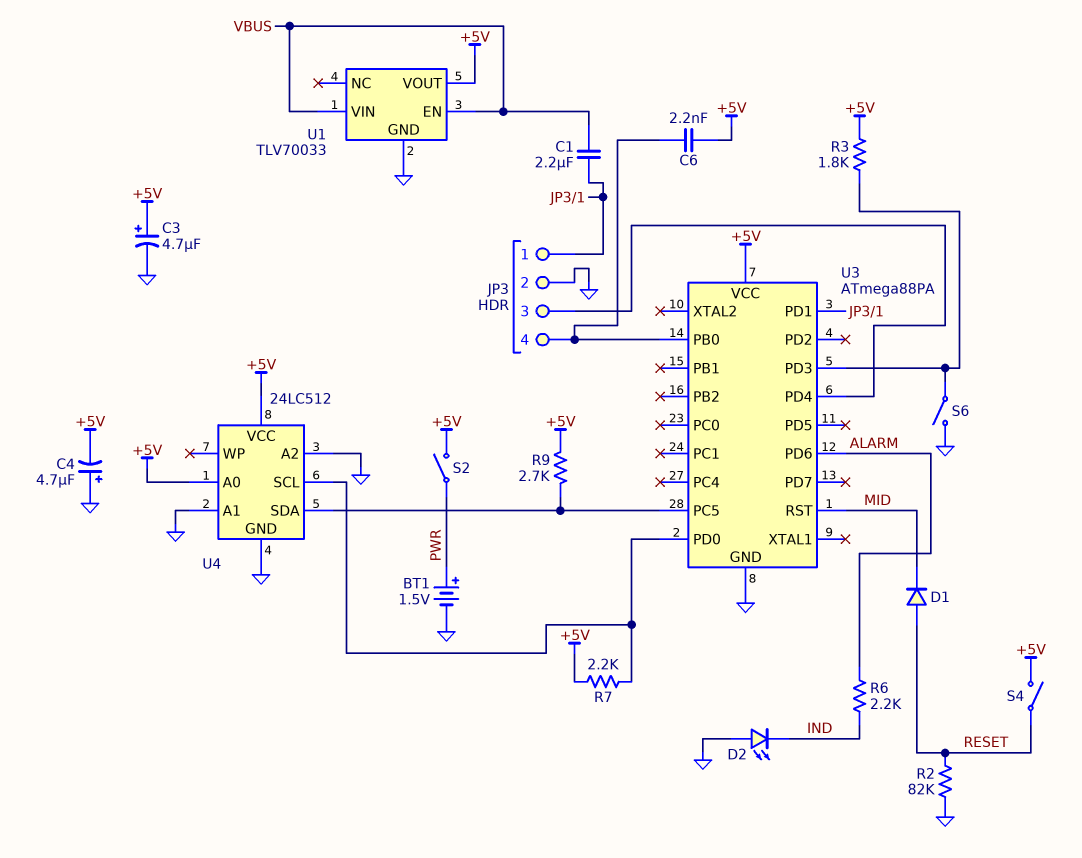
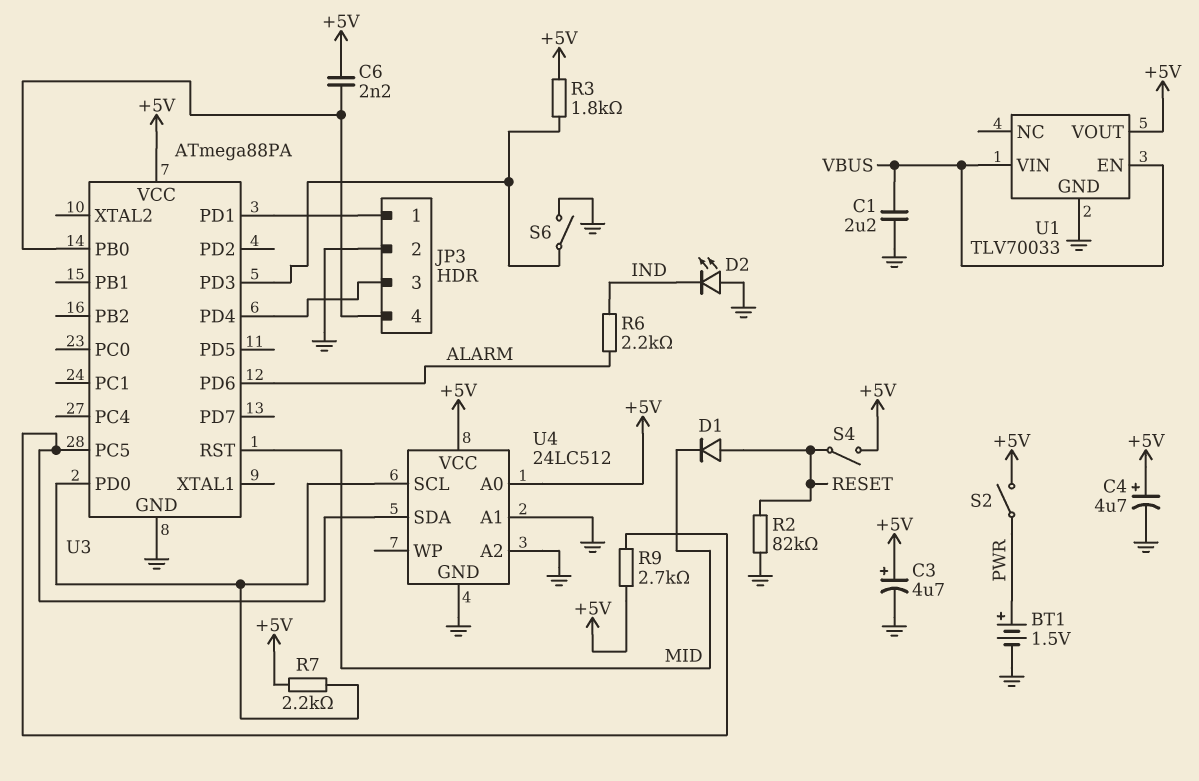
C1: 2.2uF (JP3/1, VBUS) -> 2.2uF (GND, VBUS)
C4: 4.7uF (plus GND, minus +5V) -> 4.7uF (plus +5V, minus GND)

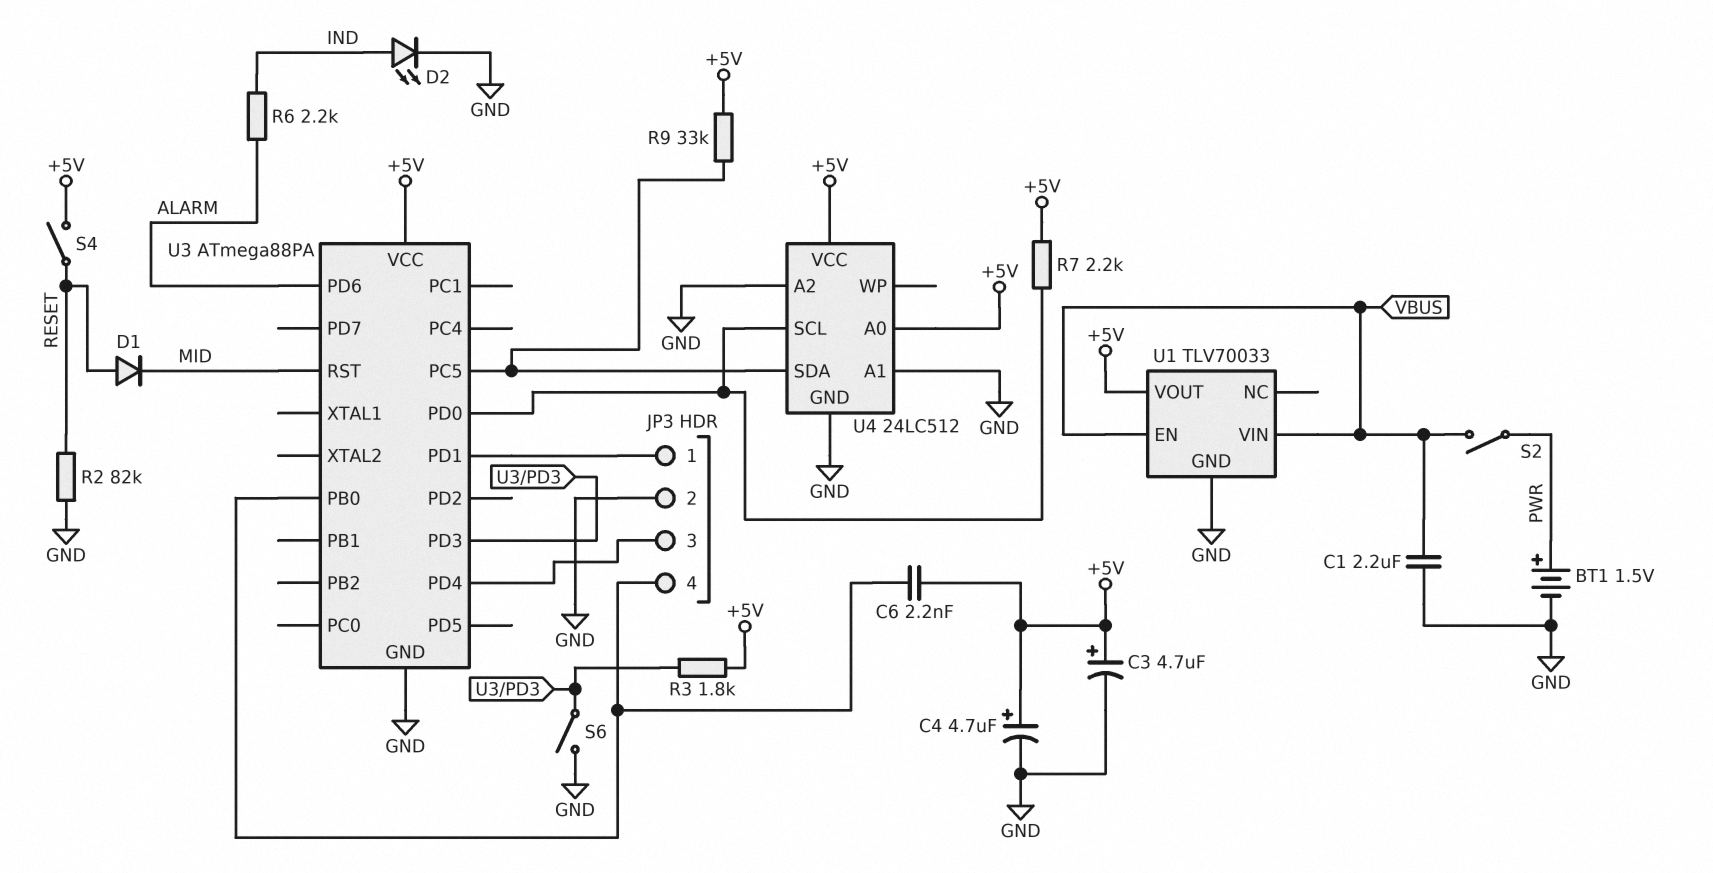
D2: LED (A GND, K IND) -> LED (A IND, K GND)
R9: 2.7k (+5V, U3/PC5) -> 33k (+5V, U3/PC5)
S2: switch (+5V, PWR) -> switch (PWR, VBUS)

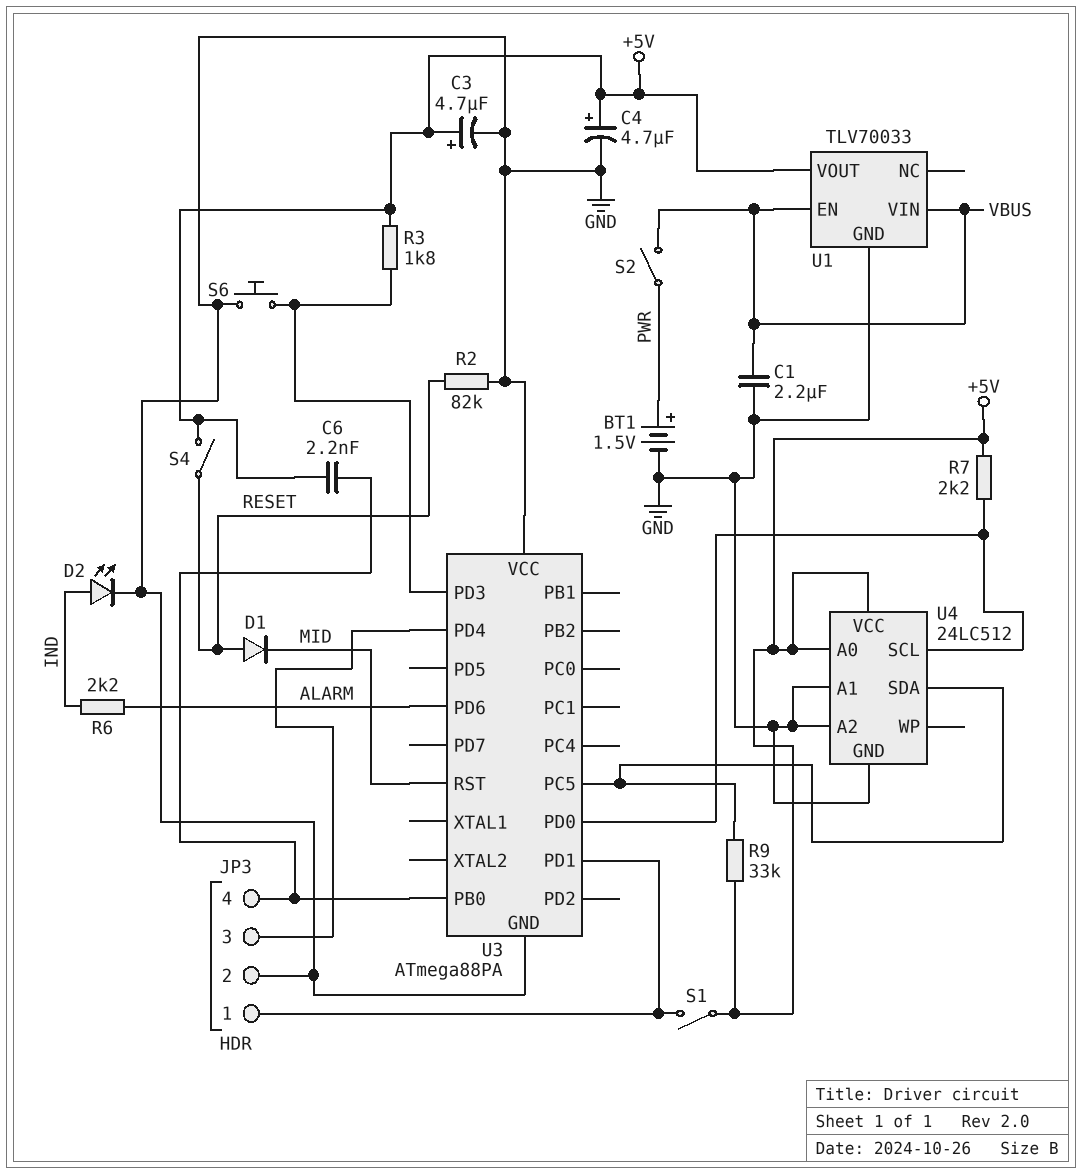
S1: none -> switch (+5V, JP3/1)
S6: switch (GND, U3/PD3) -> button (GND, U3/PD3)
U3 pin VCC: +5V -> GND

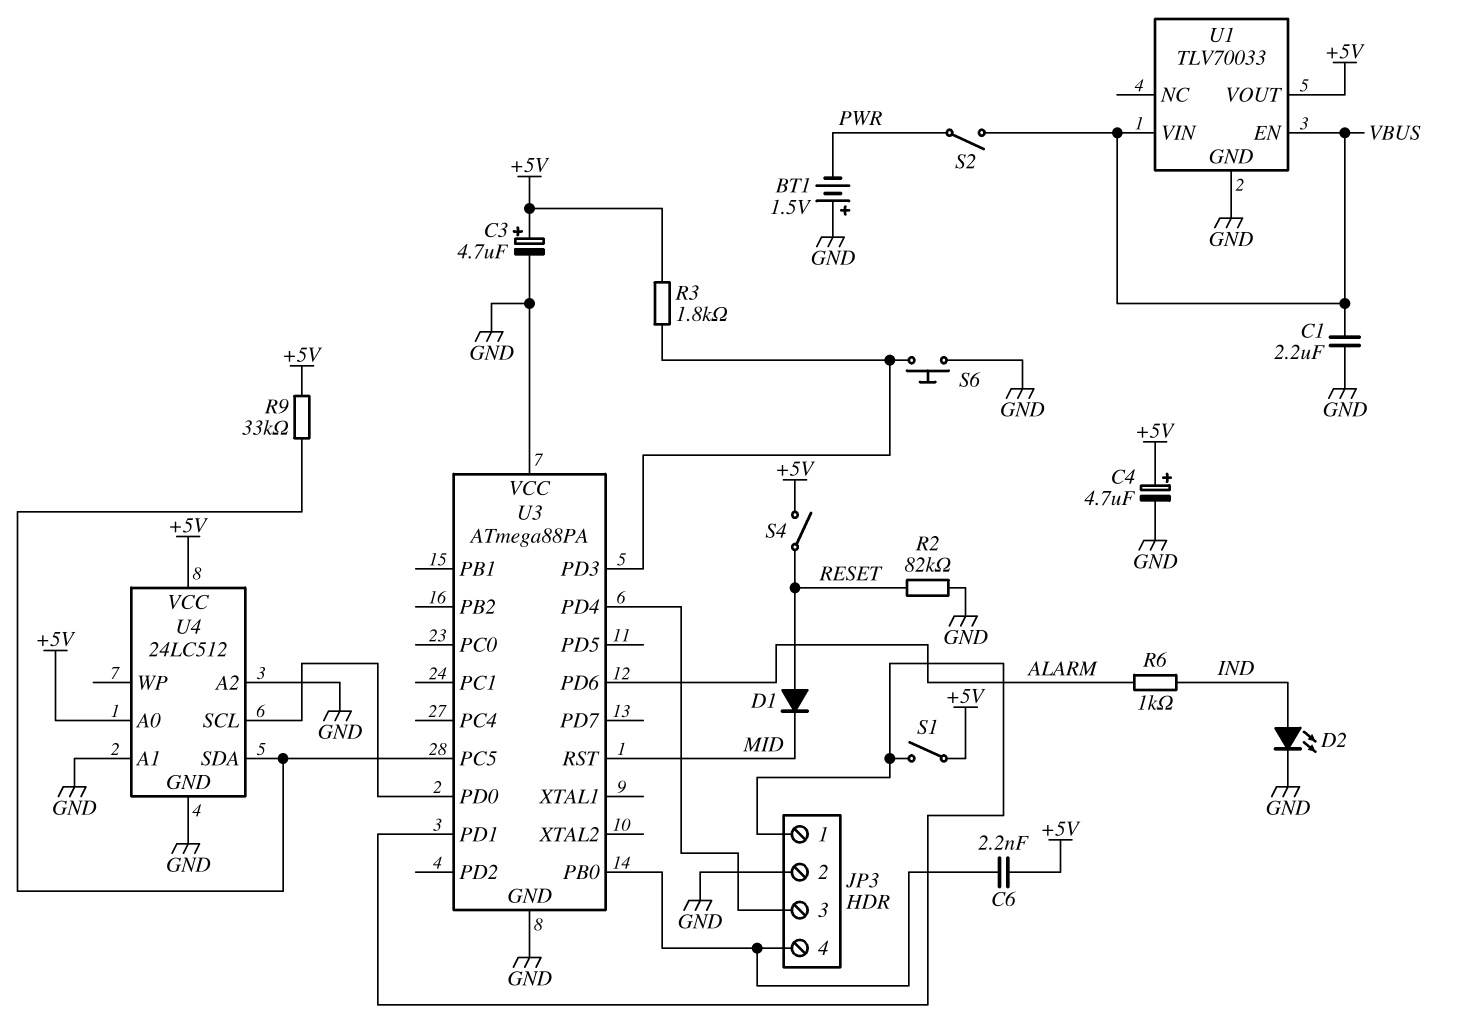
BT1: 1.5V (plus PWR, minus GND) -> 1.5V (plus GND, minus PWR)
R6: 2.2k (ALARM, IND) -> 1k (ALARM, IND)
R7: 2.2k (+5V, U3/PD0) -> none

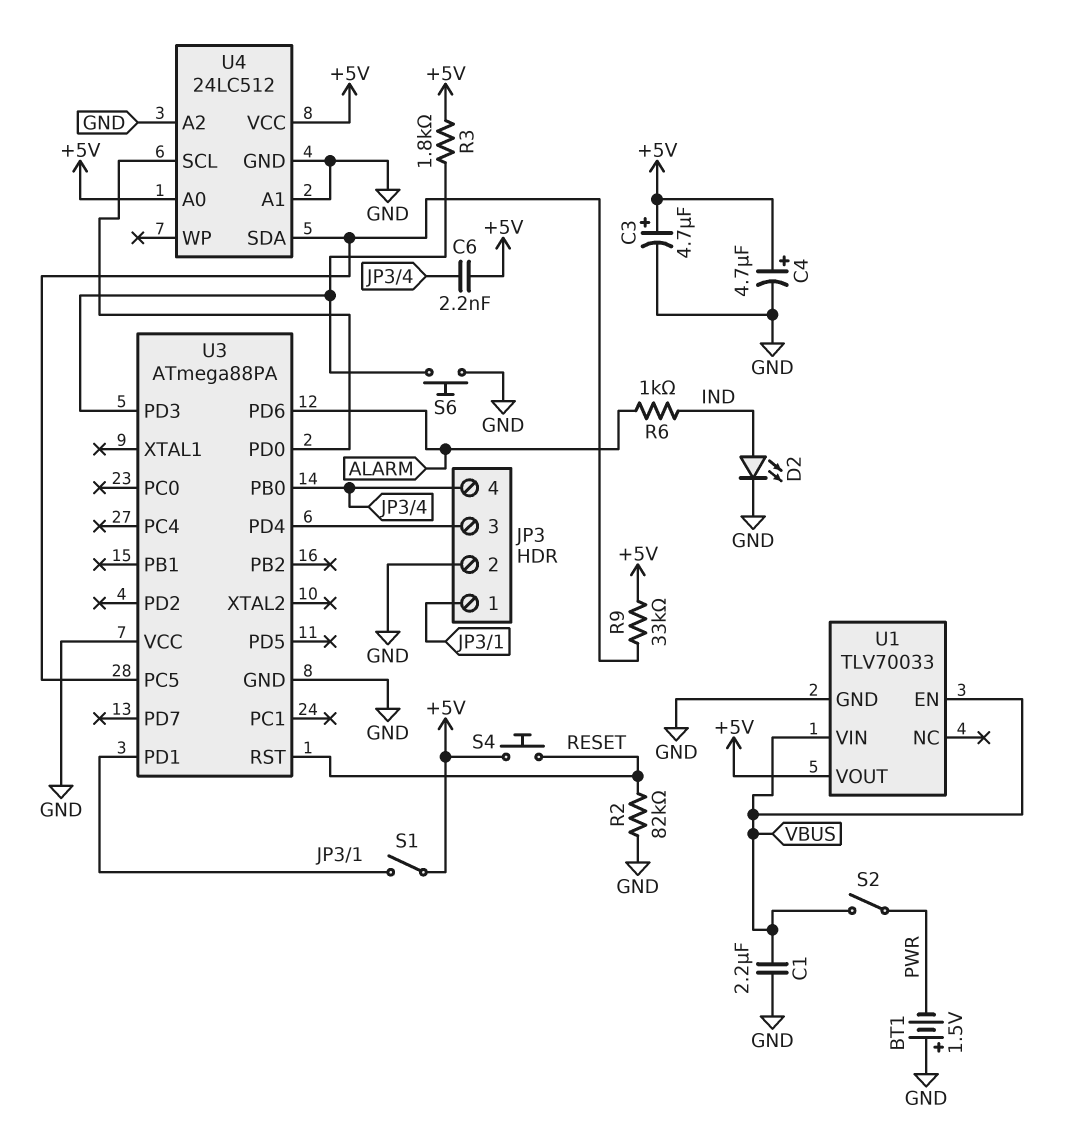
D1: diode (A RESET, K MID) -> none
S4: switch (+5V, RESET) -> button (+5V, RESET)
U3 pin RST: MID -> RESET

